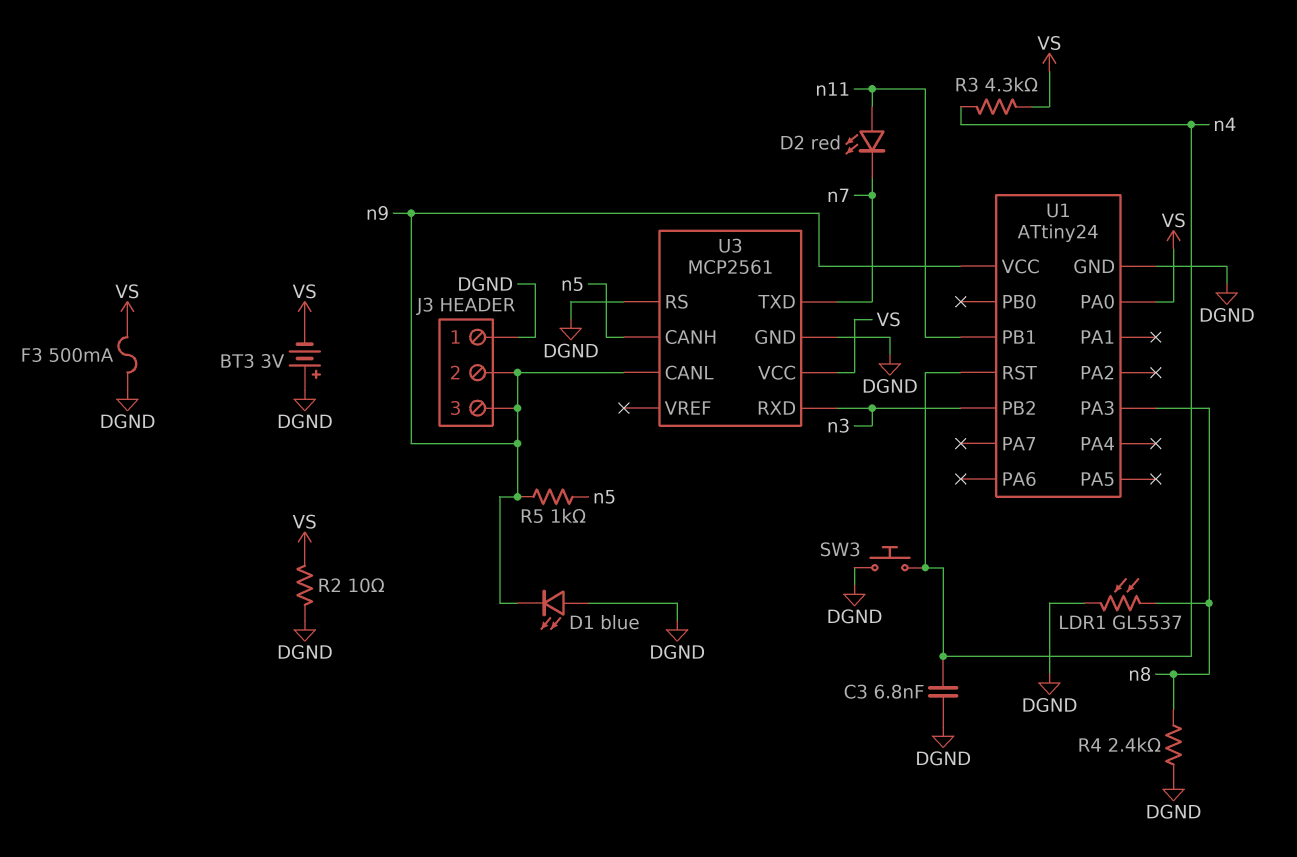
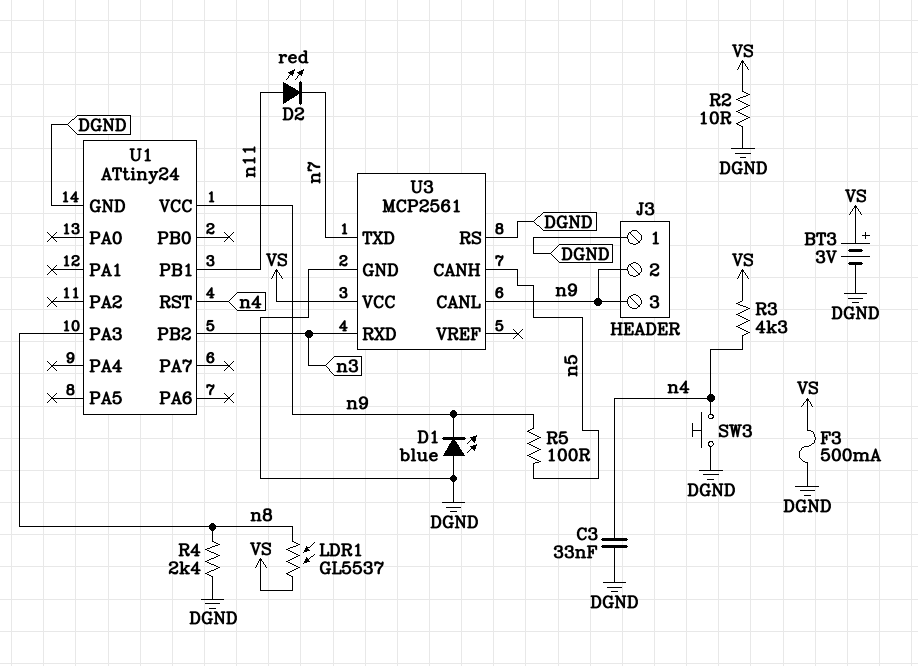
BT3: 3V (plus DGND, minus VS) -> 3V (plus VS, minus DGND)
C3: 6.8nF (DGND, n4) -> 33nF (DGND, n4)
LDR1: GL5537 (DGND, n8) -> GL5537 (VS, n8)
R5: 1k (n5, n9) -> 100 (n5, n9)
U1 pin PA0: VS -> none

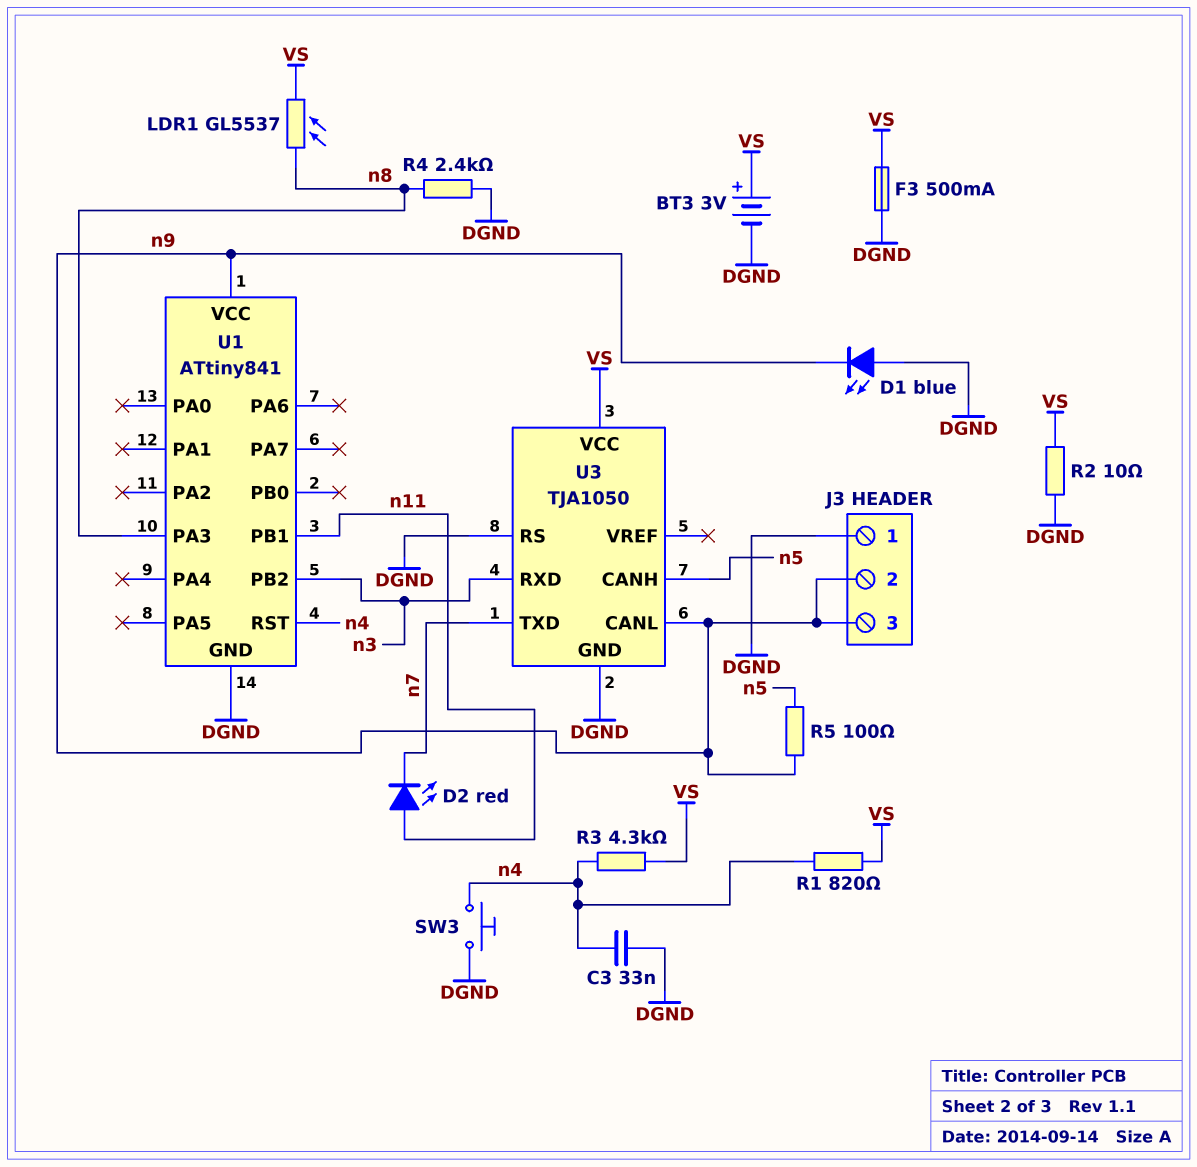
R1: none -> 820 (VS, n4)
U1: ATtiny24 -> ATtiny841
U3: MCP2561 -> TJA1050

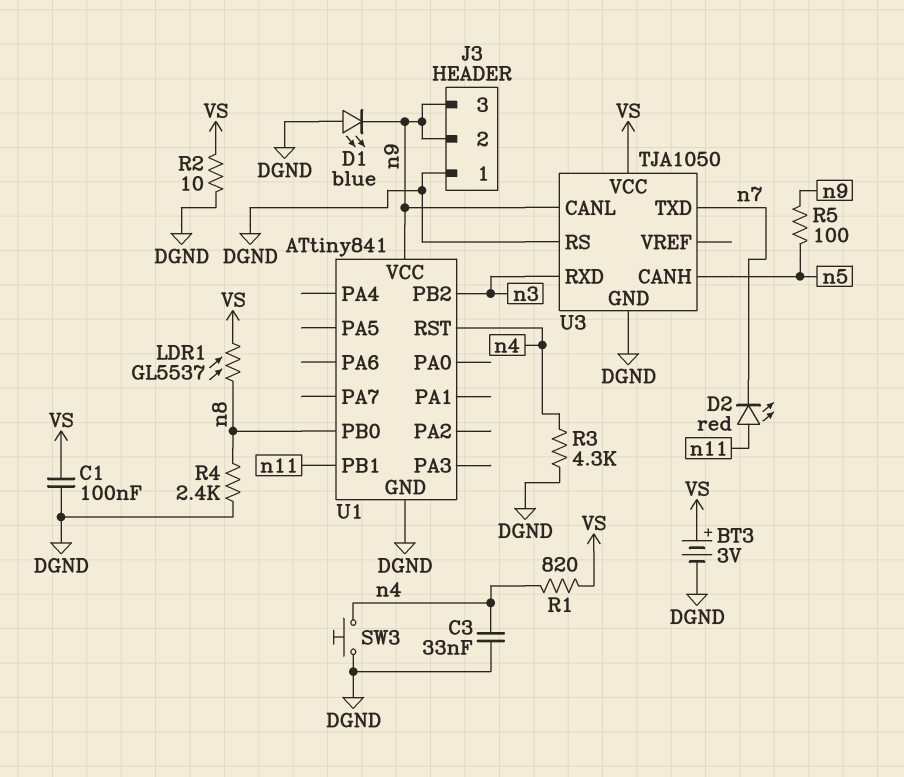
C1: none -> 100nF (DGND, VS)
F3: 500mA (DGND, VS) -> none
R3: 4.3k (VS, n4) -> 4.3k (DGND, n4)
U1 pin PA3: n8 -> none
U1 pin PB0: none -> n8

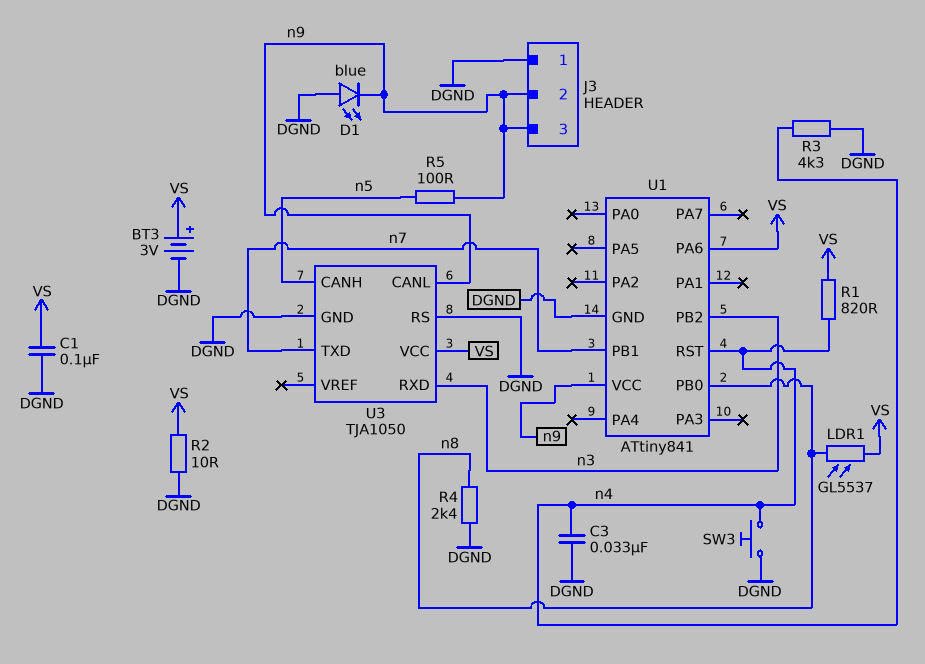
D2: LED red (A n11, K n7) -> none
U1 pin PA6: none -> VS
U1 pin PB1: n11 -> n7

